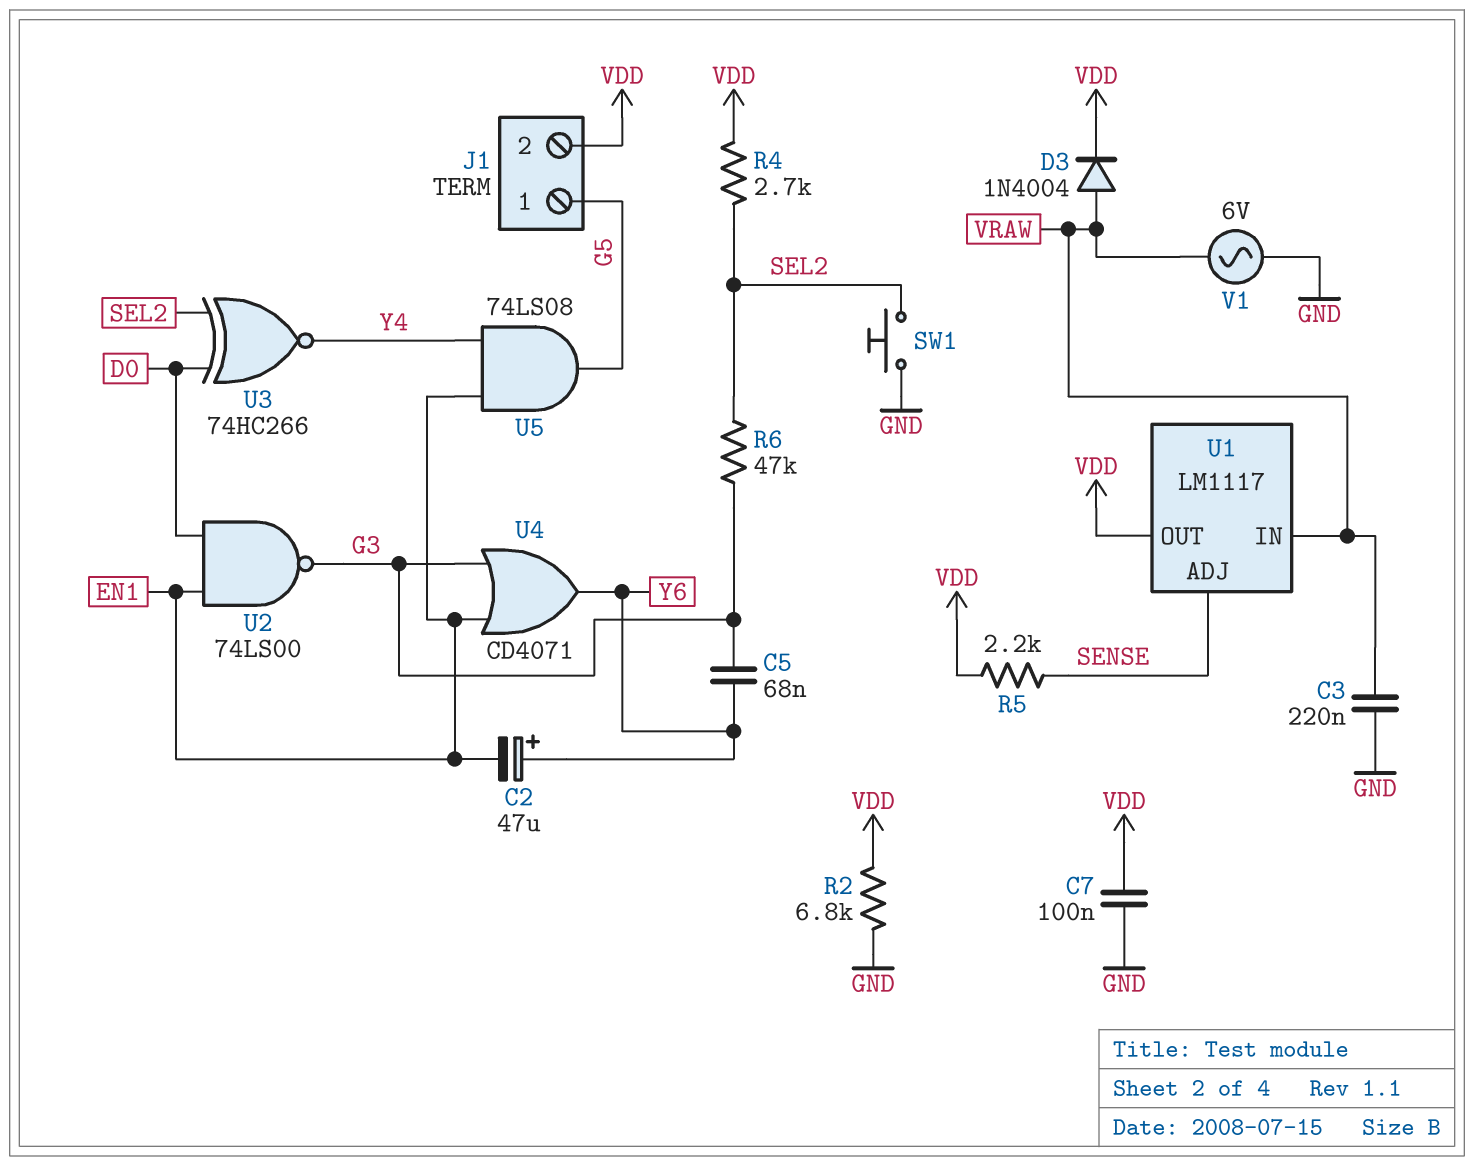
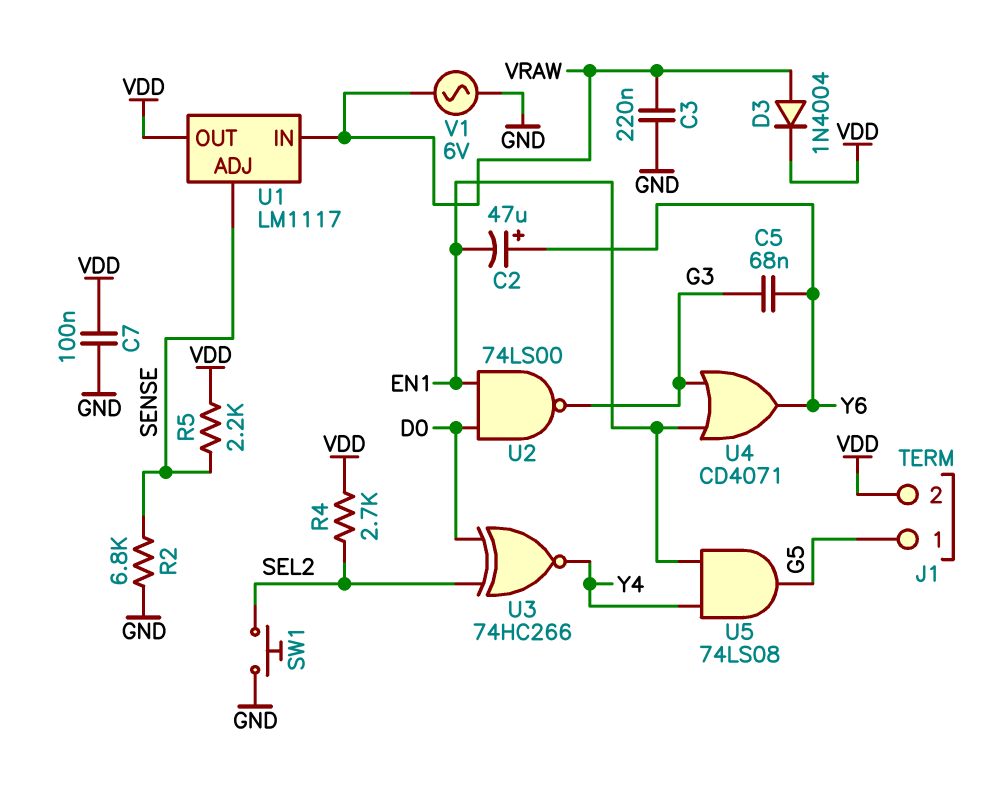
R2: 6.8k (GND, VDD) -> 6.8k (GND, SENSE)
R6: 47k (G3, SEL2) -> none

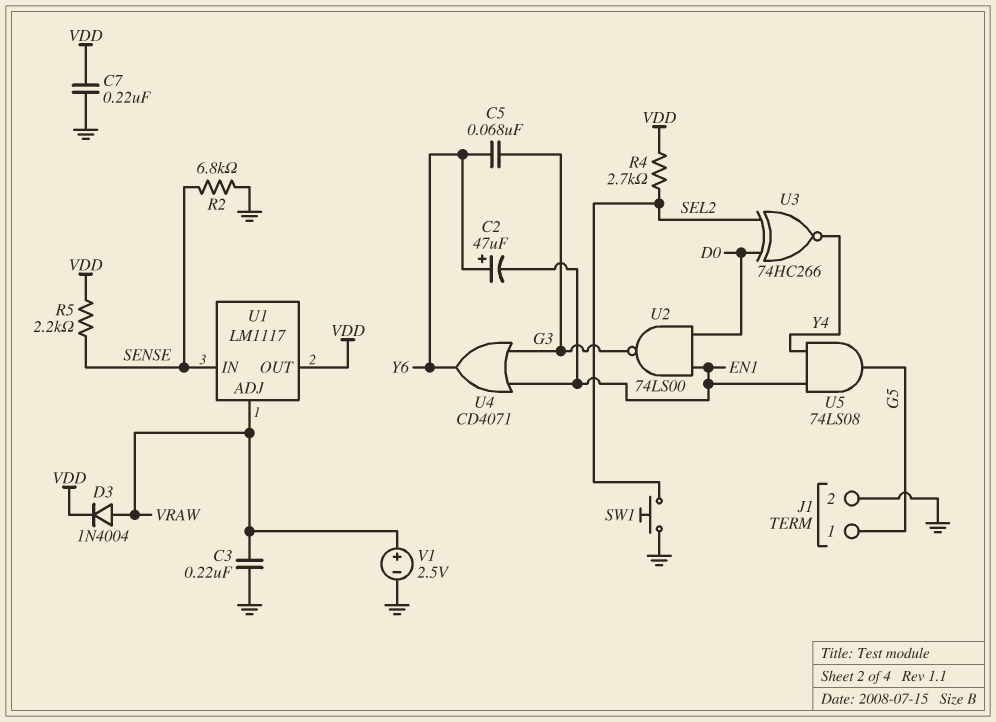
C7: 100nF (GND, VDD) -> 220nF (GND, VDD)
J1 pin 2: VDD -> GND
U1 pin ADJ: SENSE -> VRAW
U1 pin IN: VRAW -> SENSE
V1: AC 6V (GND, VRAW) -> 2.5V (plus VRAW, minus GND)

